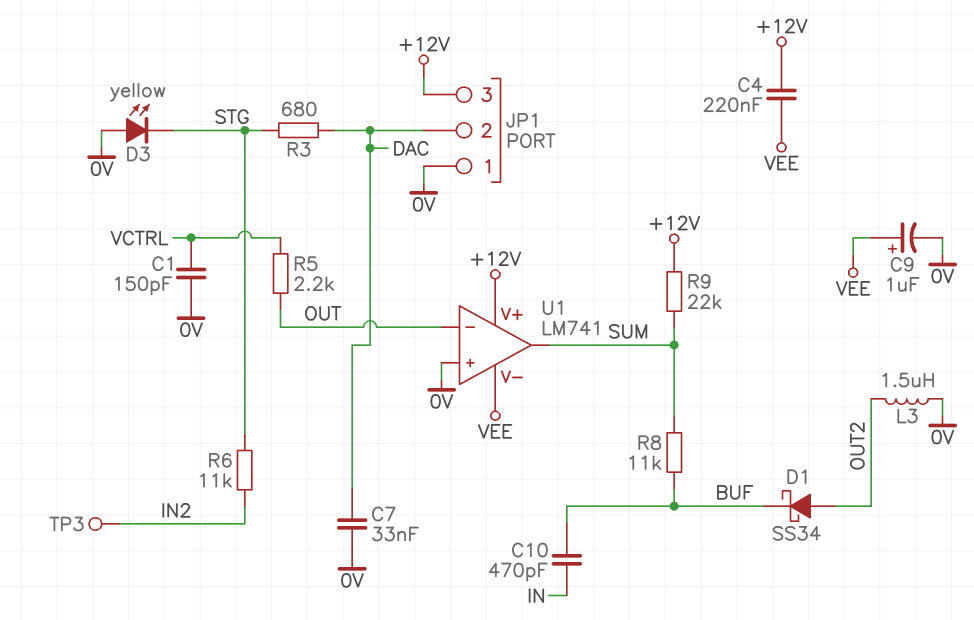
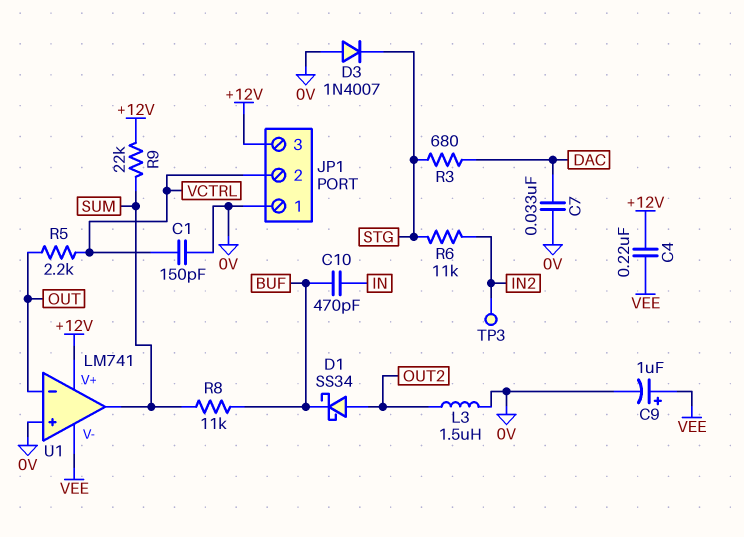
D3: LED yellow (A 0V, K STG) -> diode 1N4007 (A 0V, K STG)
JP1 pin 2: DAC -> VCTRL

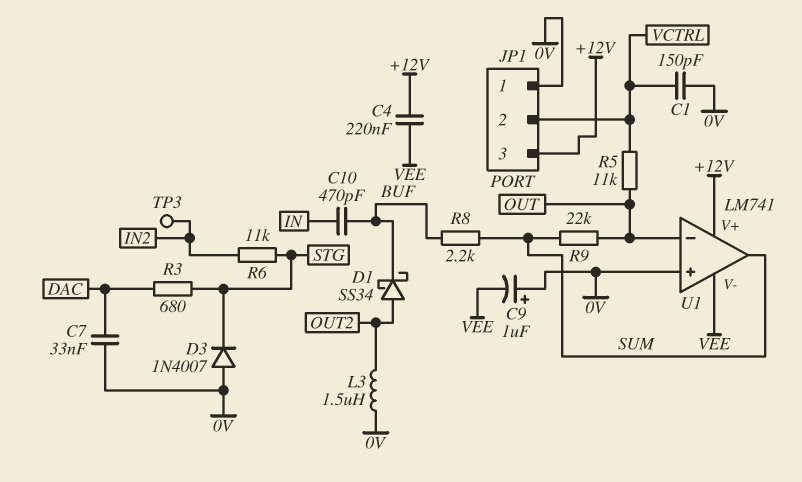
C9: 1uF (plus VEE, minus 0V) -> 1uF (plus 0V, minus VEE)
R5: 2.2k (OUT, VCTRL) -> 11k (OUT, VCTRL)
R8: 11k (BUF, SUM) -> 2.2k (BUF, SUM)
R9: 22k (+12V, SUM) -> 22k (OUT, SUM)

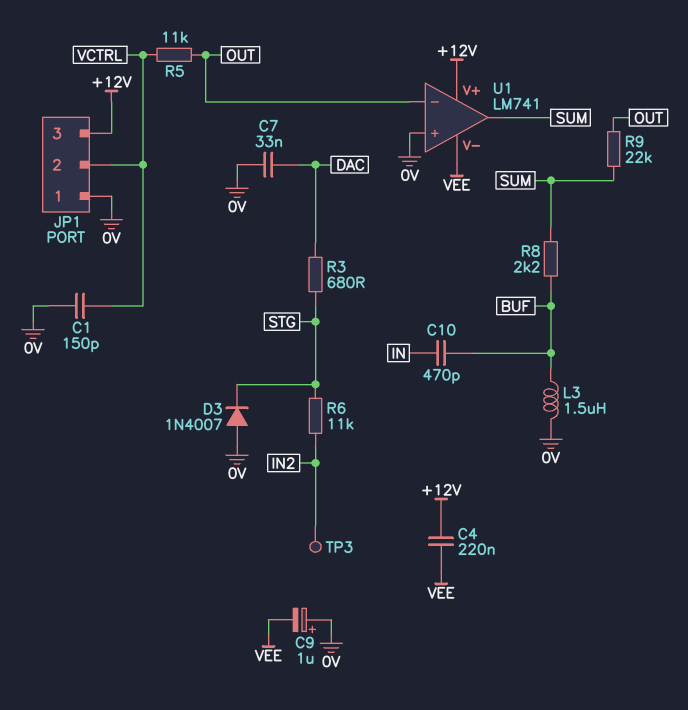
D1: schottky SS34 (A OUT2, K BUF) -> none
L3: 1.5uH (0V, OUT2) -> 1.5uH (0V, BUF)

